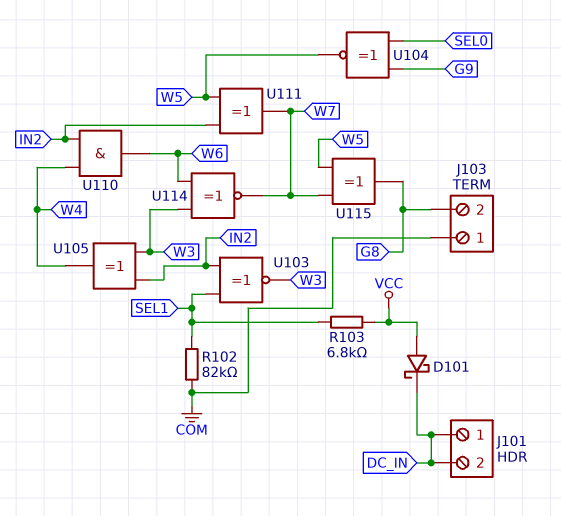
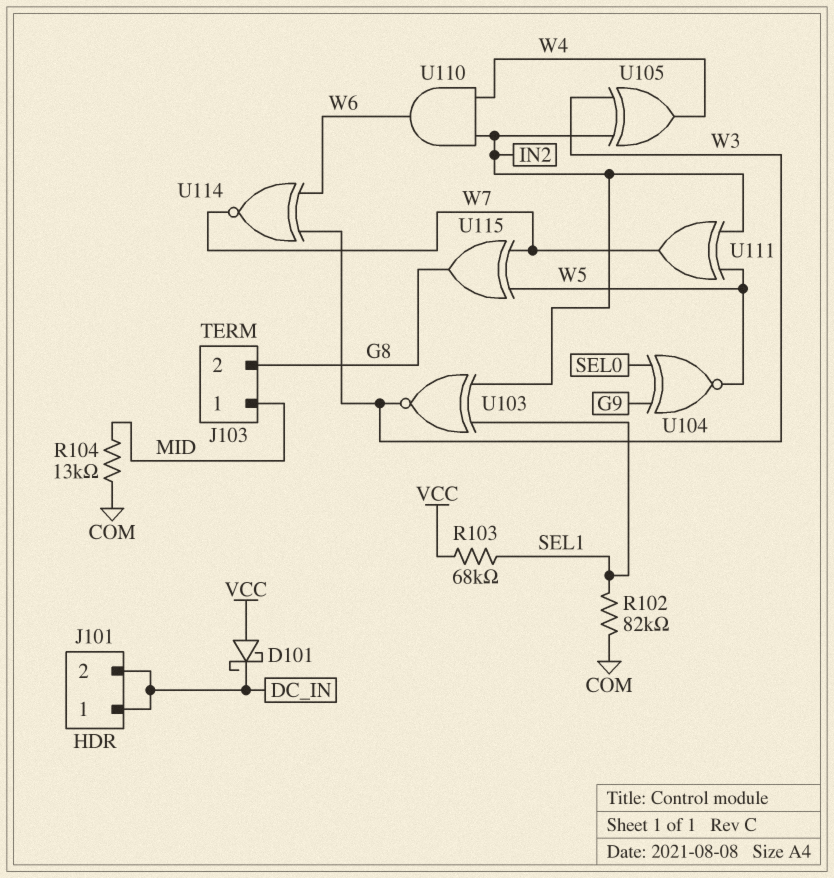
J103 pin 1: COM -> MID
R103: 6.8k (SEL1, VCC) -> 68k (SEL1, VCC)
R104: none -> 13k (COM, MID)

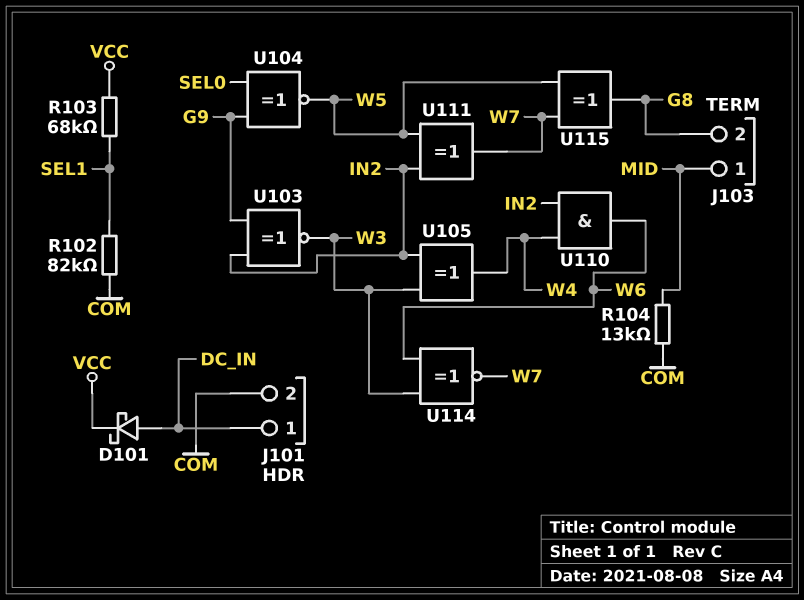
D101: schottky (A VCC, K DC_IN) -> schottky (A DC_IN, K VCC)
J101 pin 2: DC_IN -> COM
U103: XNOR (in IN2, in SEL1, out W3) -> XNOR (in G9, in IN2, out W3)

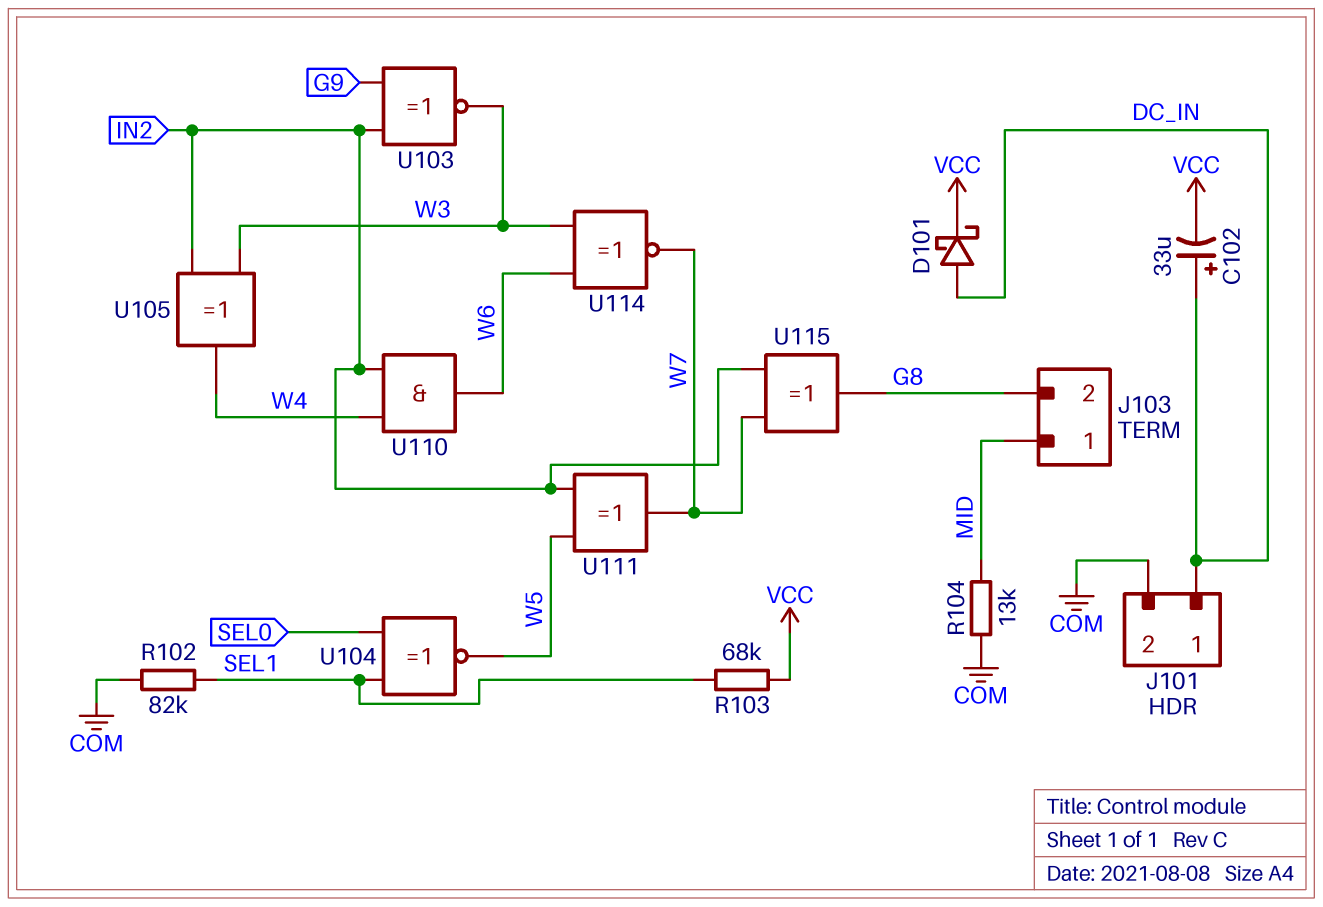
C102: none -> 33uF (plus DC_IN, minus VCC)
U104: XNOR (in G9, in SEL0, out W5) -> XNOR (in SEL0, in SEL1, out W5)
U115: XOR (in W5, in W7, out G8) -> XOR (in IN2, in W7, out G8)

